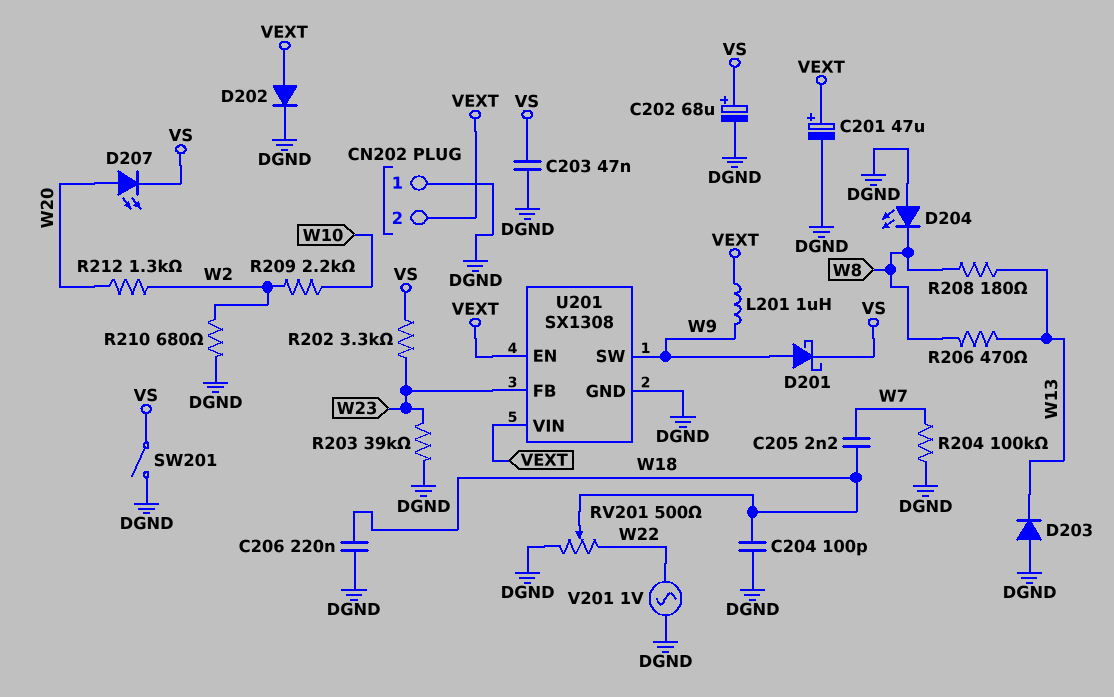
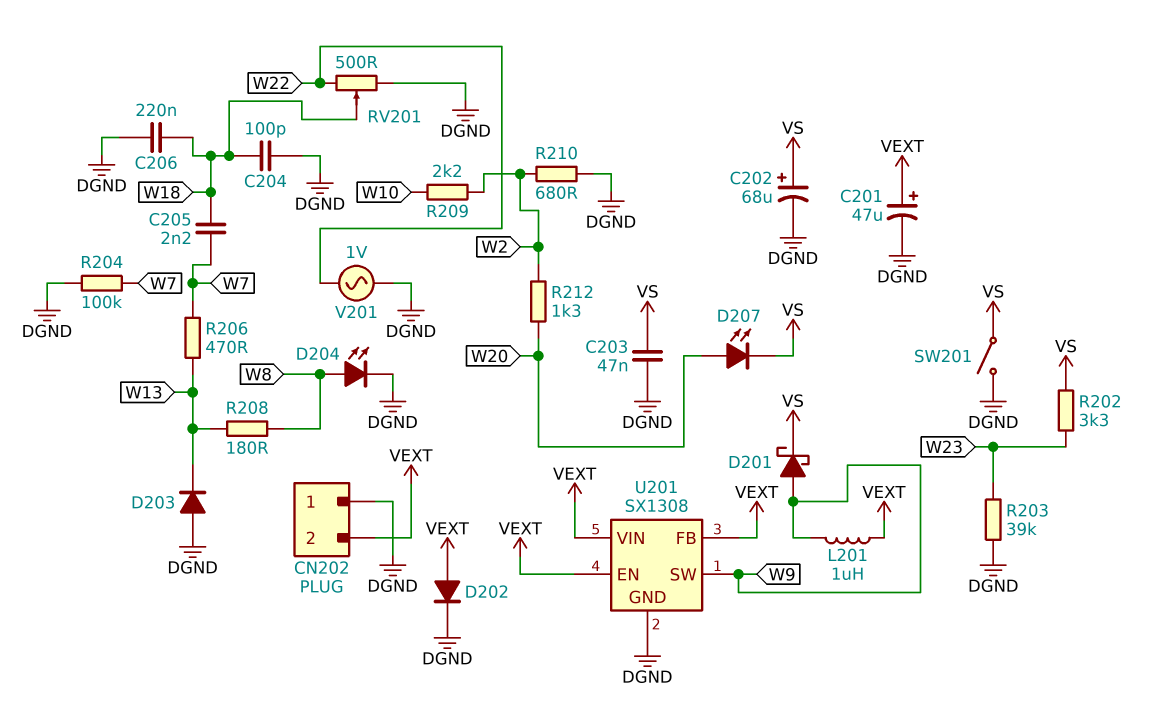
D204: LED (A DGND, K W8) -> LED (A W8, K DGND)
R206: 470 (W8, W13) -> 470 (W7, W13)
U201 pin FB: W23 -> VEXT

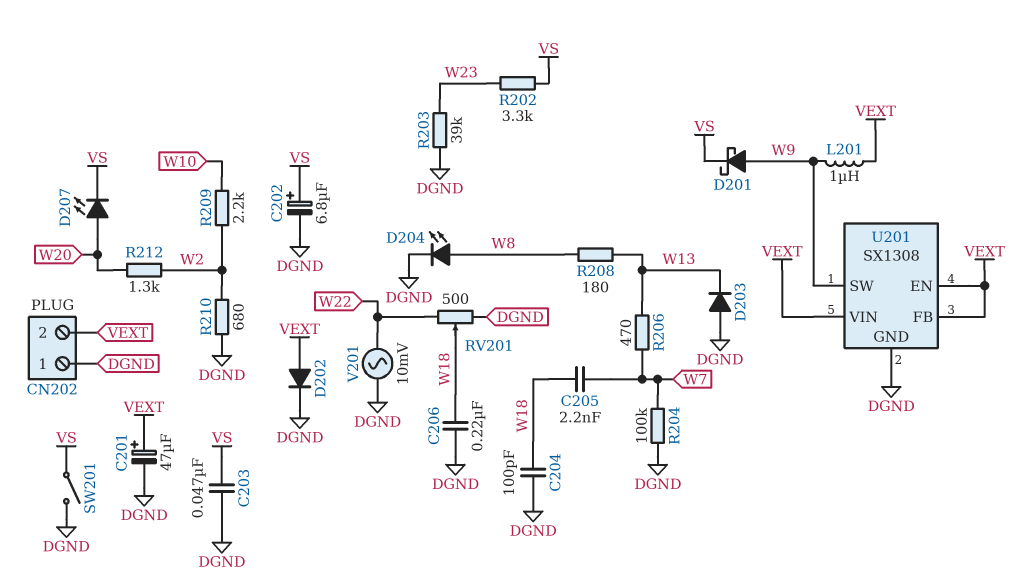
C202: 68uF (plus VS, minus DGND) -> 6.8uF (plus VS, minus DGND)
V201: AC 1V (DGND, W22) -> AC 10mV (DGND, W22)

